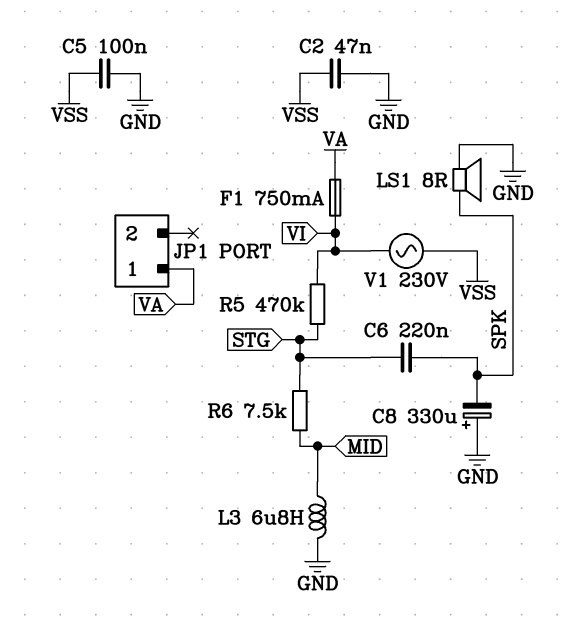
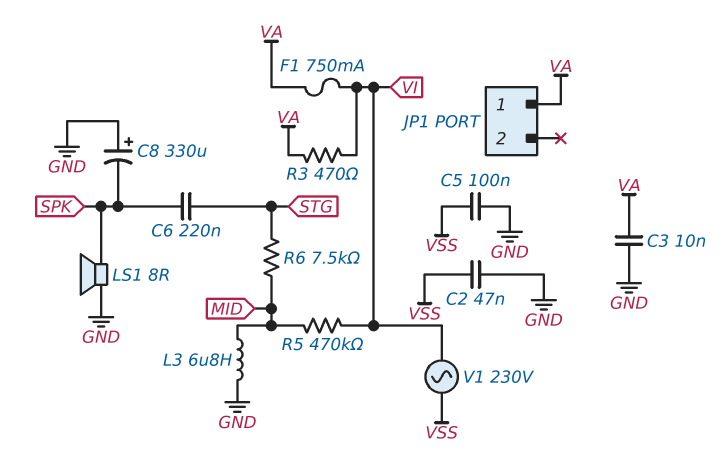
C3: none -> 10nF (GND, VA)
R3: none -> 470 (VA, VI)
R5: 470k (STG, VI) -> 470k (MID, VI)

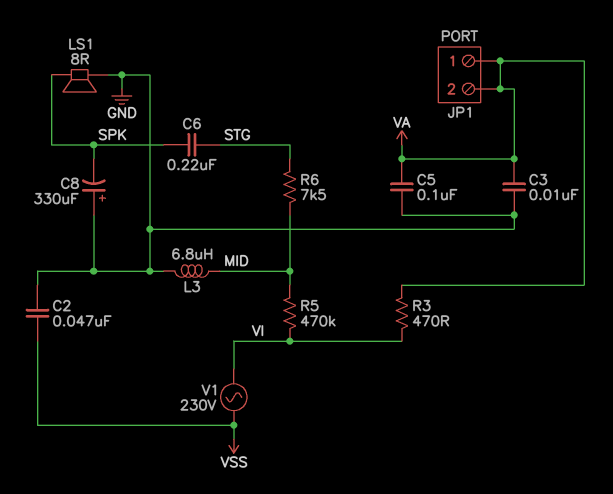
C5: 100nF (GND, VSS) -> 100nF (GND, VA)
F1: 750mA (VA, VI) -> none
JP1 pin 2: none -> VA

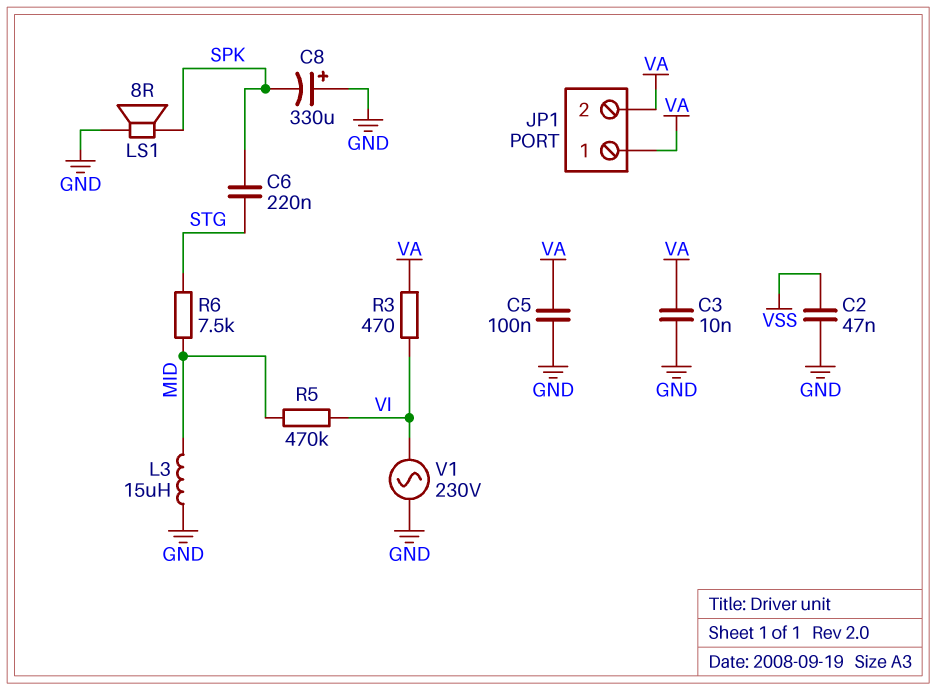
L3: 6.8uH (GND, MID) -> 15uH (GND, MID)
V1: AC 230V (VI, VSS) -> AC 230V (GND, VI)

